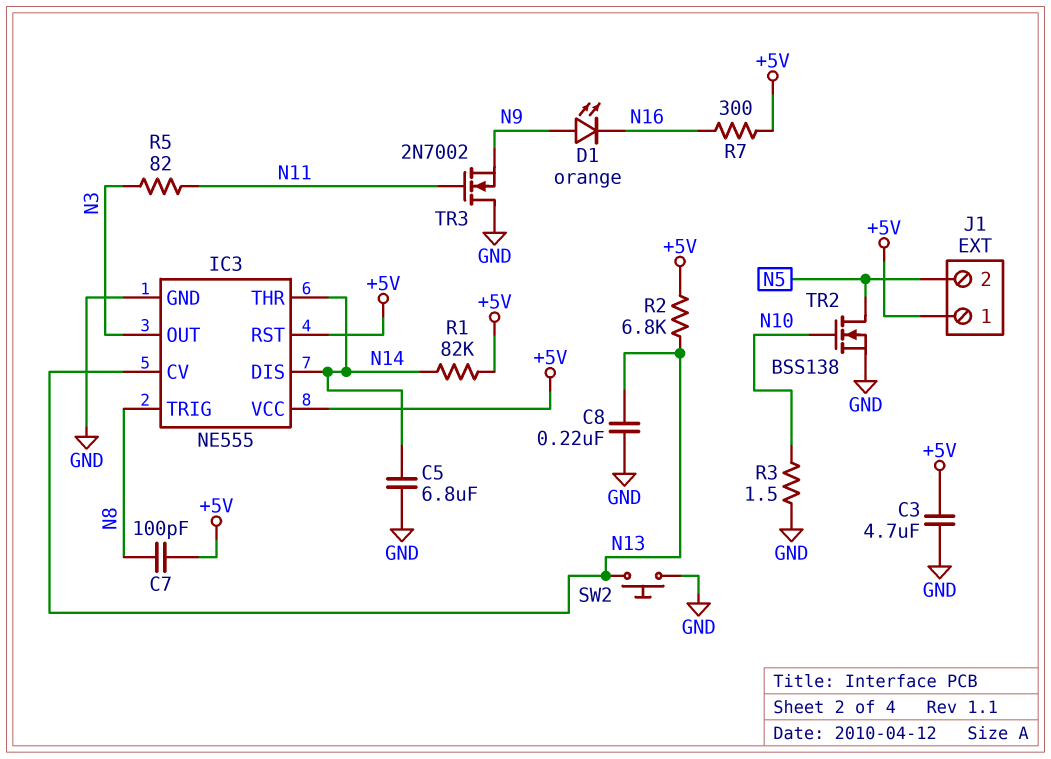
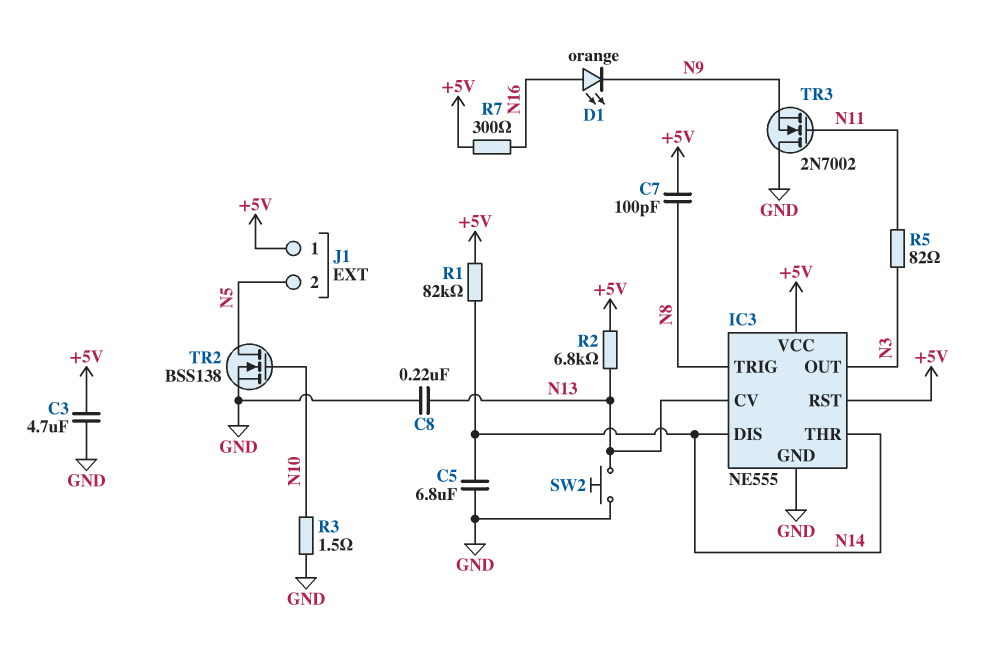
D1: LED orange (A N9, K N16) -> LED orange (A N16, K N9)

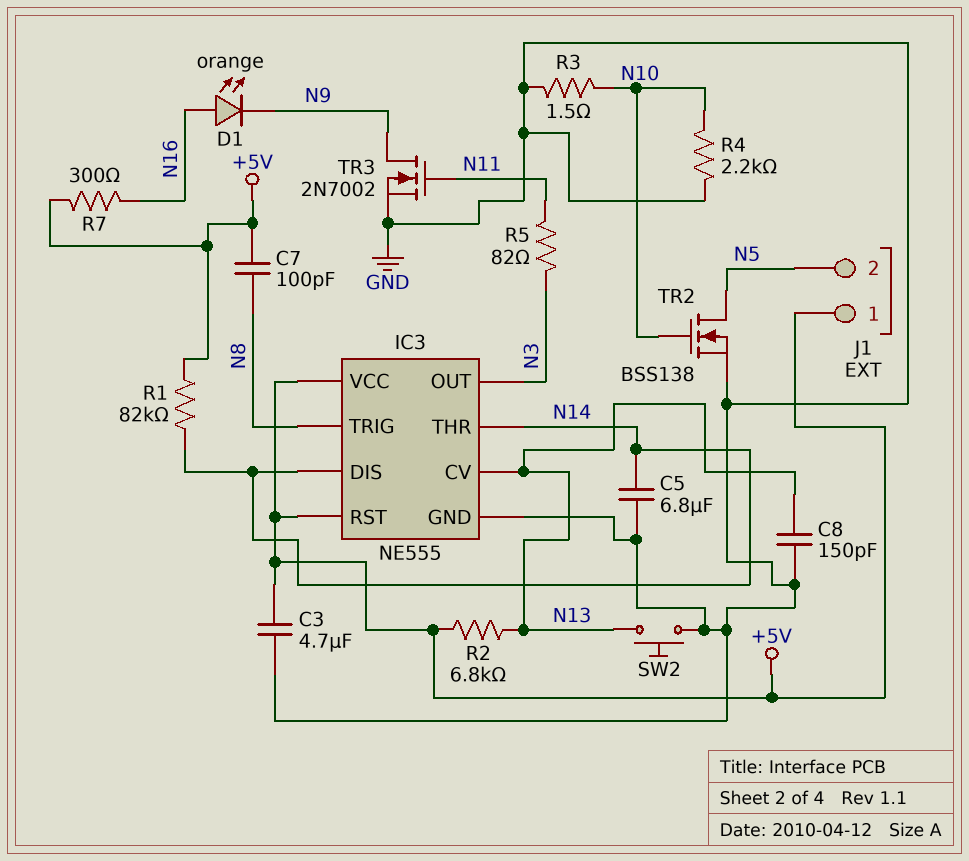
C8: 220nF (GND, N13) -> 150pF (GND, N13)
R4: none -> 2.2k (GND, N10)
TR3: NMOS 2N7002 (G N11, D GND, S N9) -> NMOS 2N7002 (G N11, D N9, S GND)

